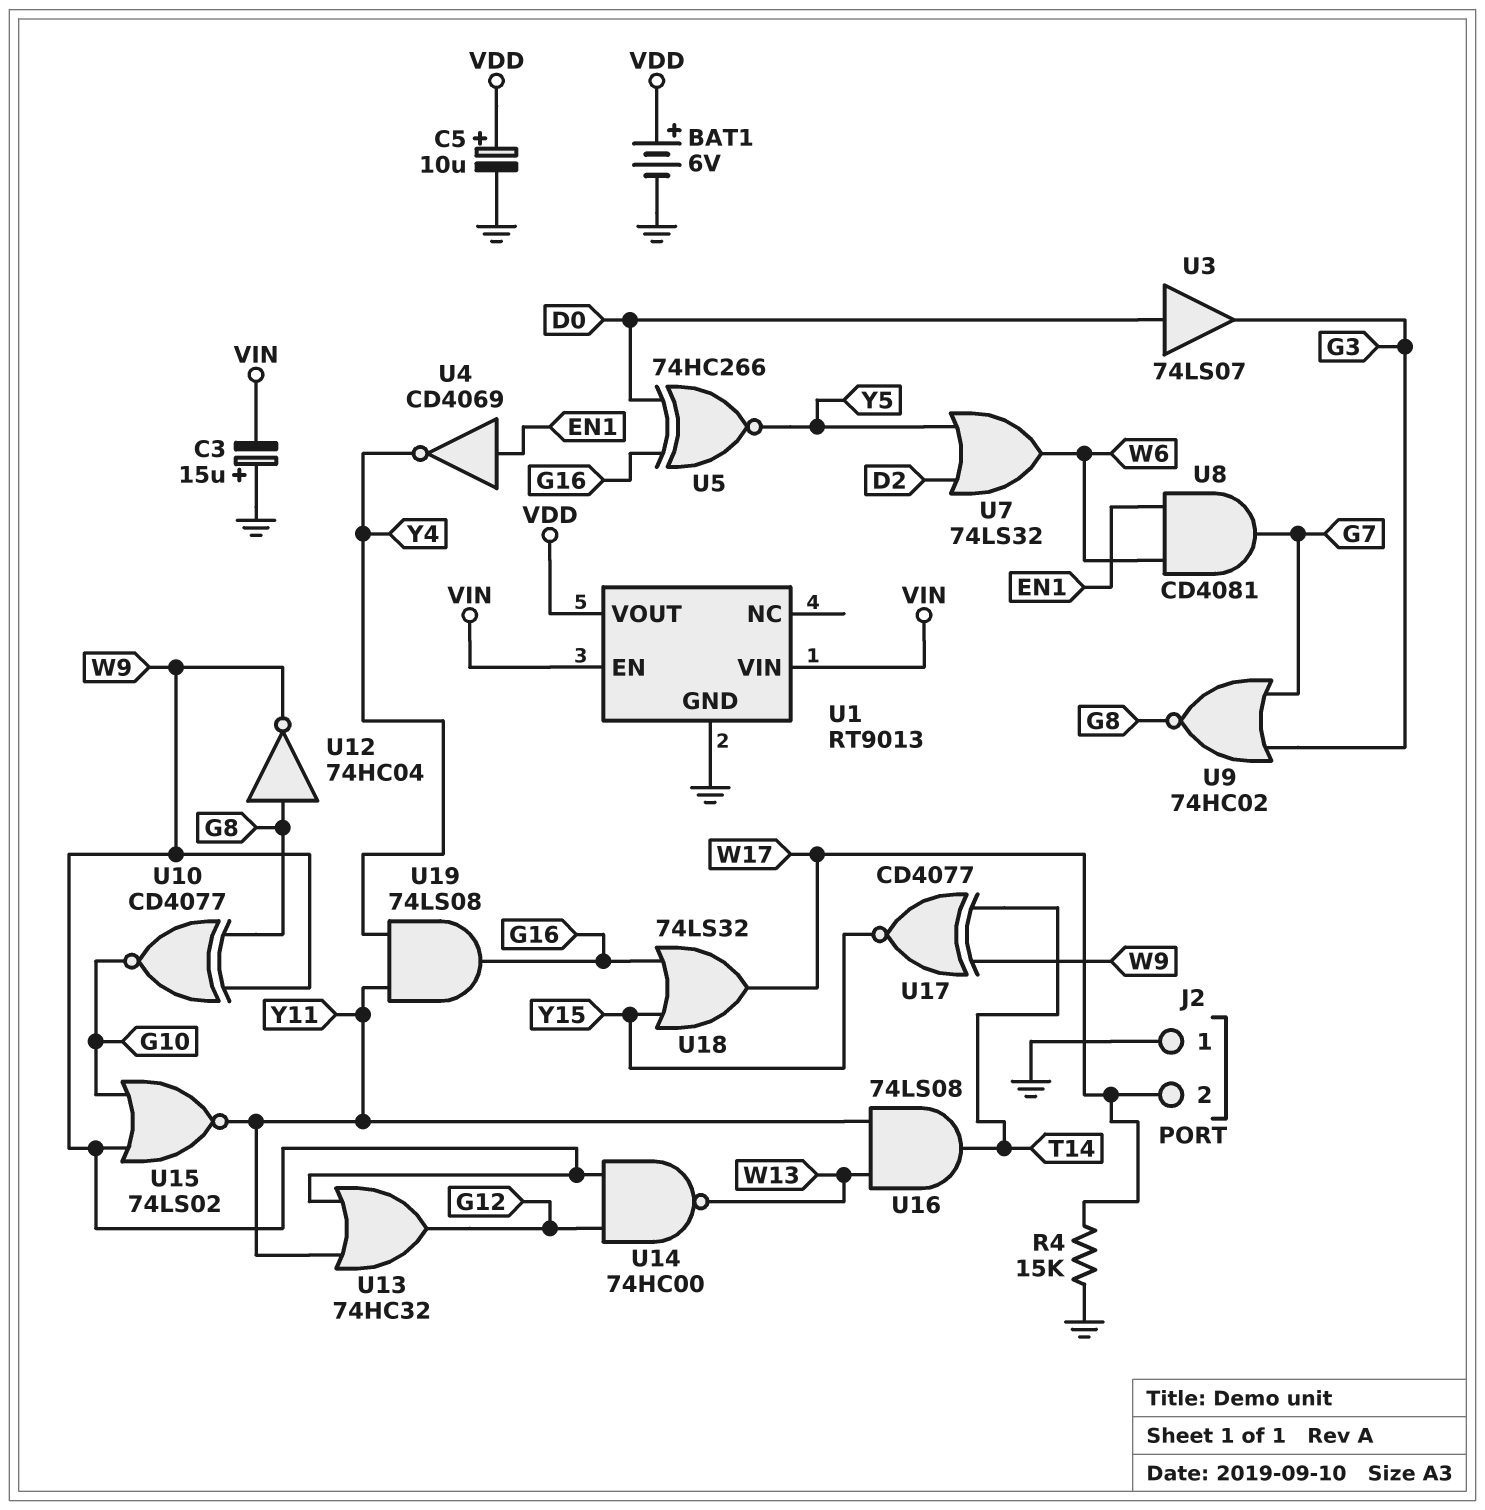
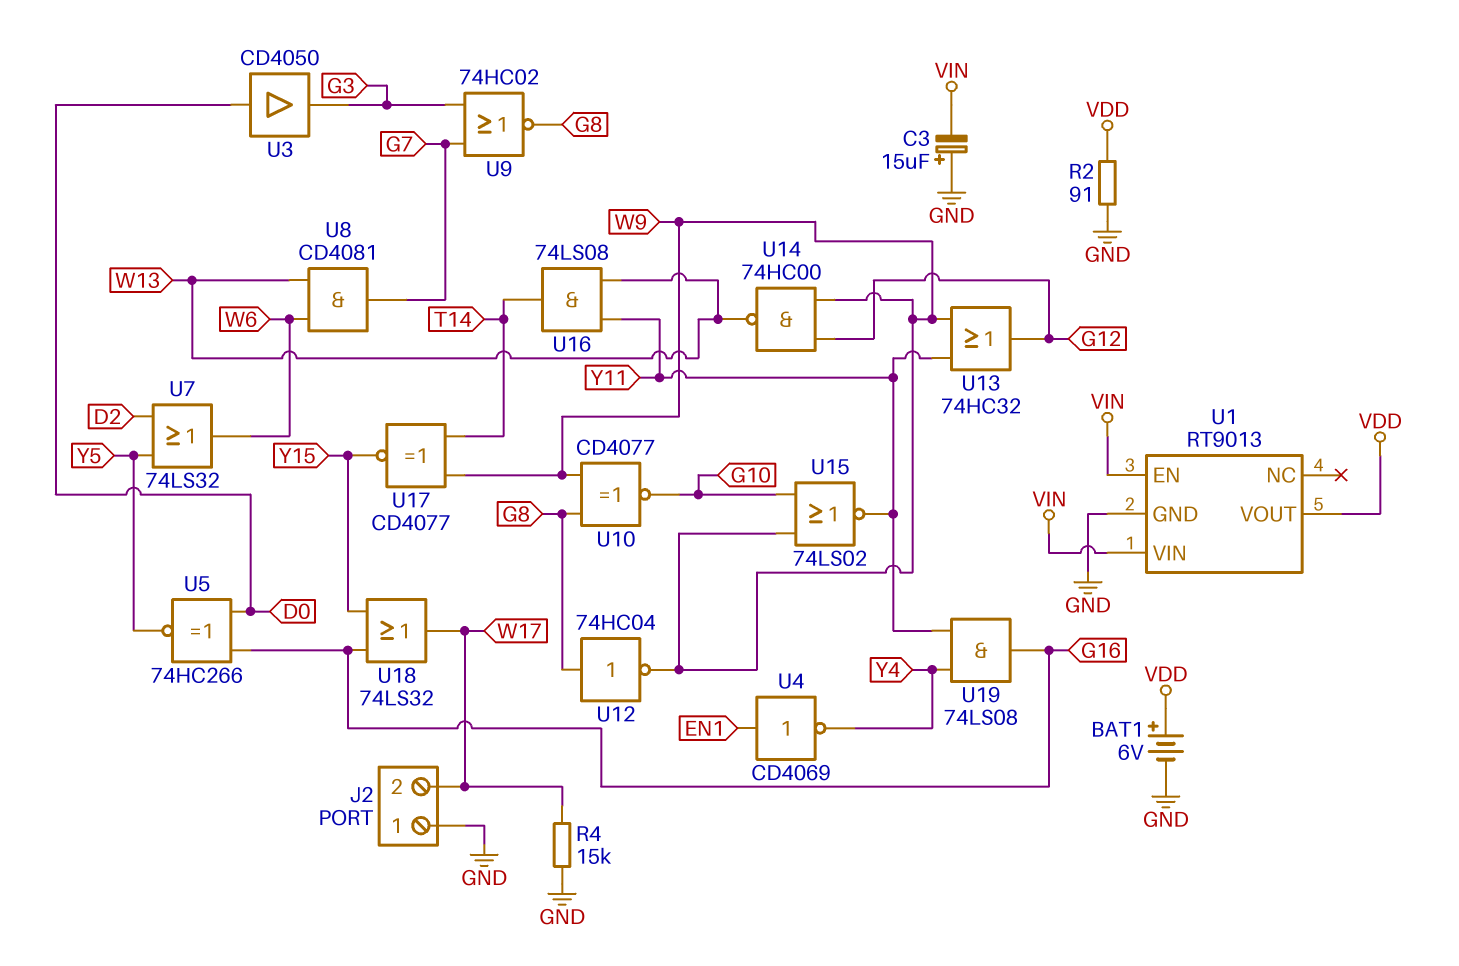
C5: 10uF (plus VDD, minus GND) -> none
R2: none -> 91 (GND, VDD)
U3: buffer 74LS07 (in D0, out G3) -> buffer CD4050 (in D0, out G3)
U8: AND CD4081 (in EN1, in W6, out G7) -> AND CD4081 (in W6, in W13, out G7)

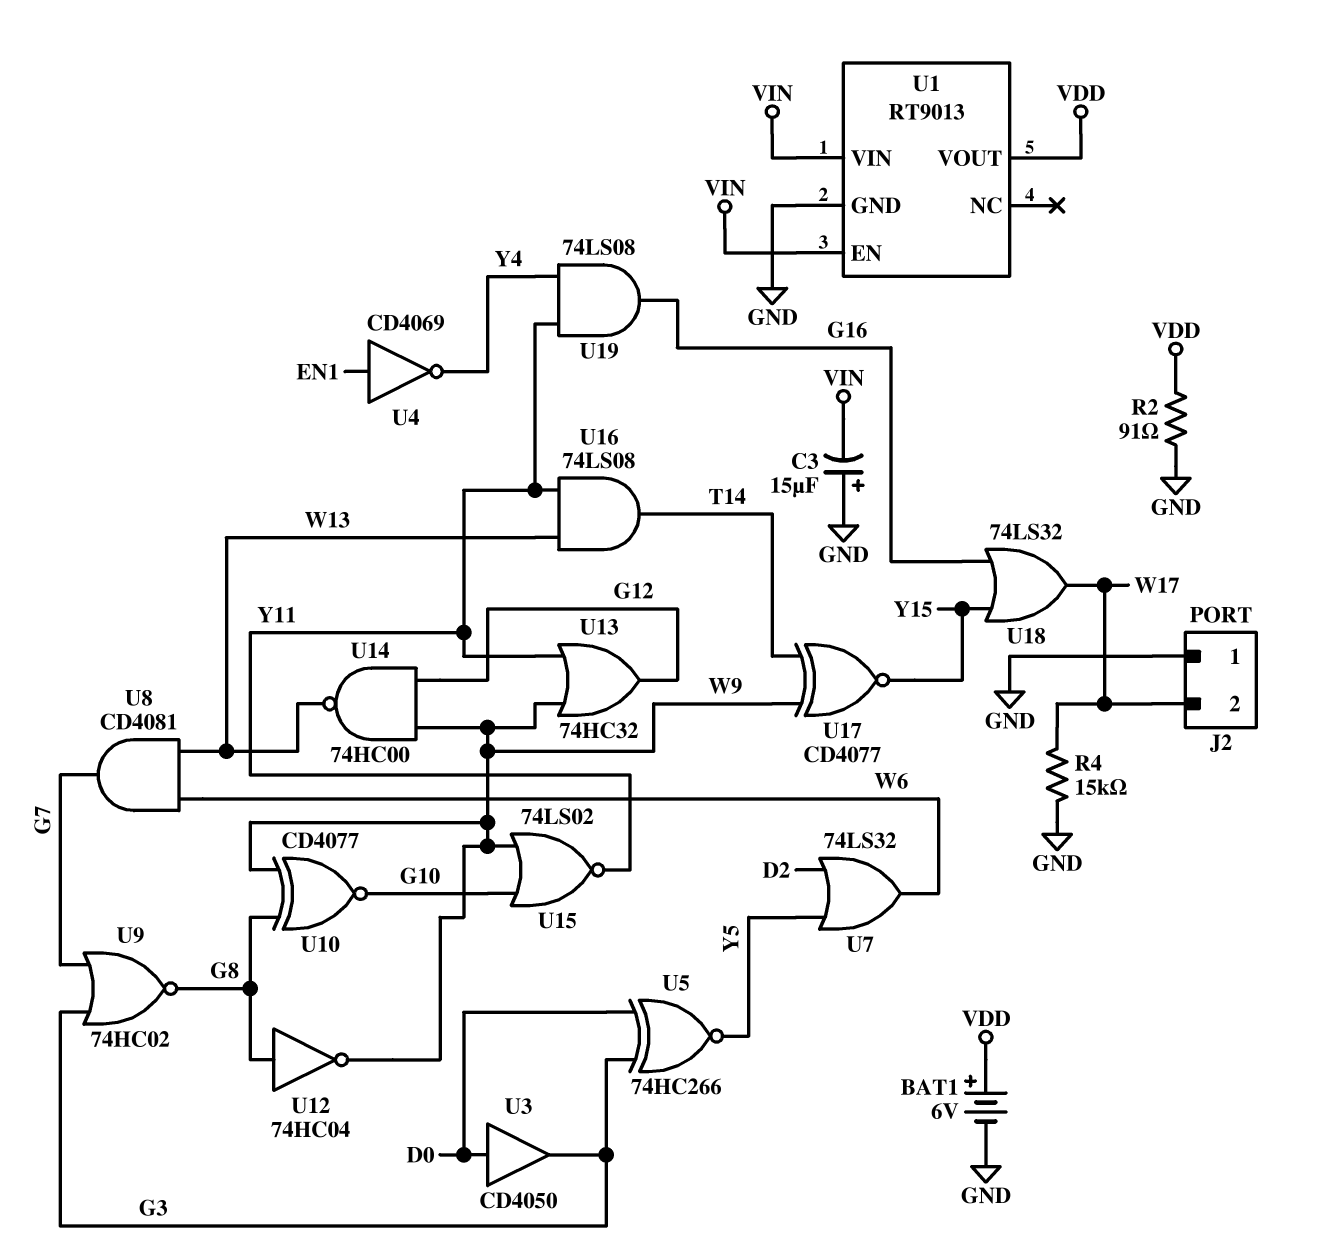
U5: XNOR 74HC266 (in D0, in G16, out Y5) -> XNOR 74HC266 (in D0, in G3, out Y5)

